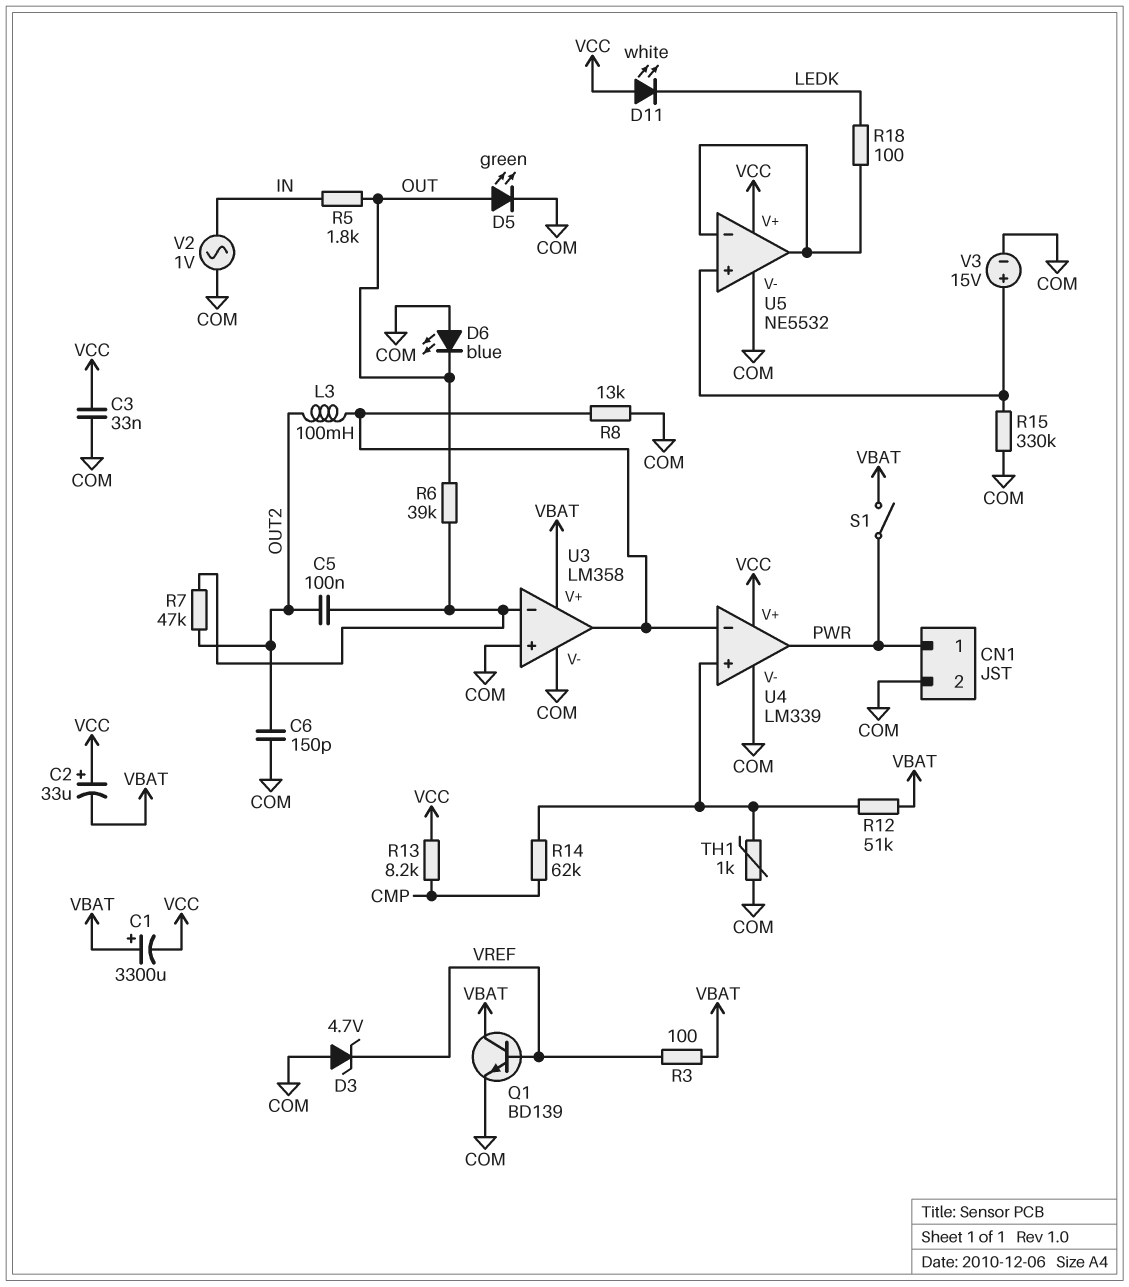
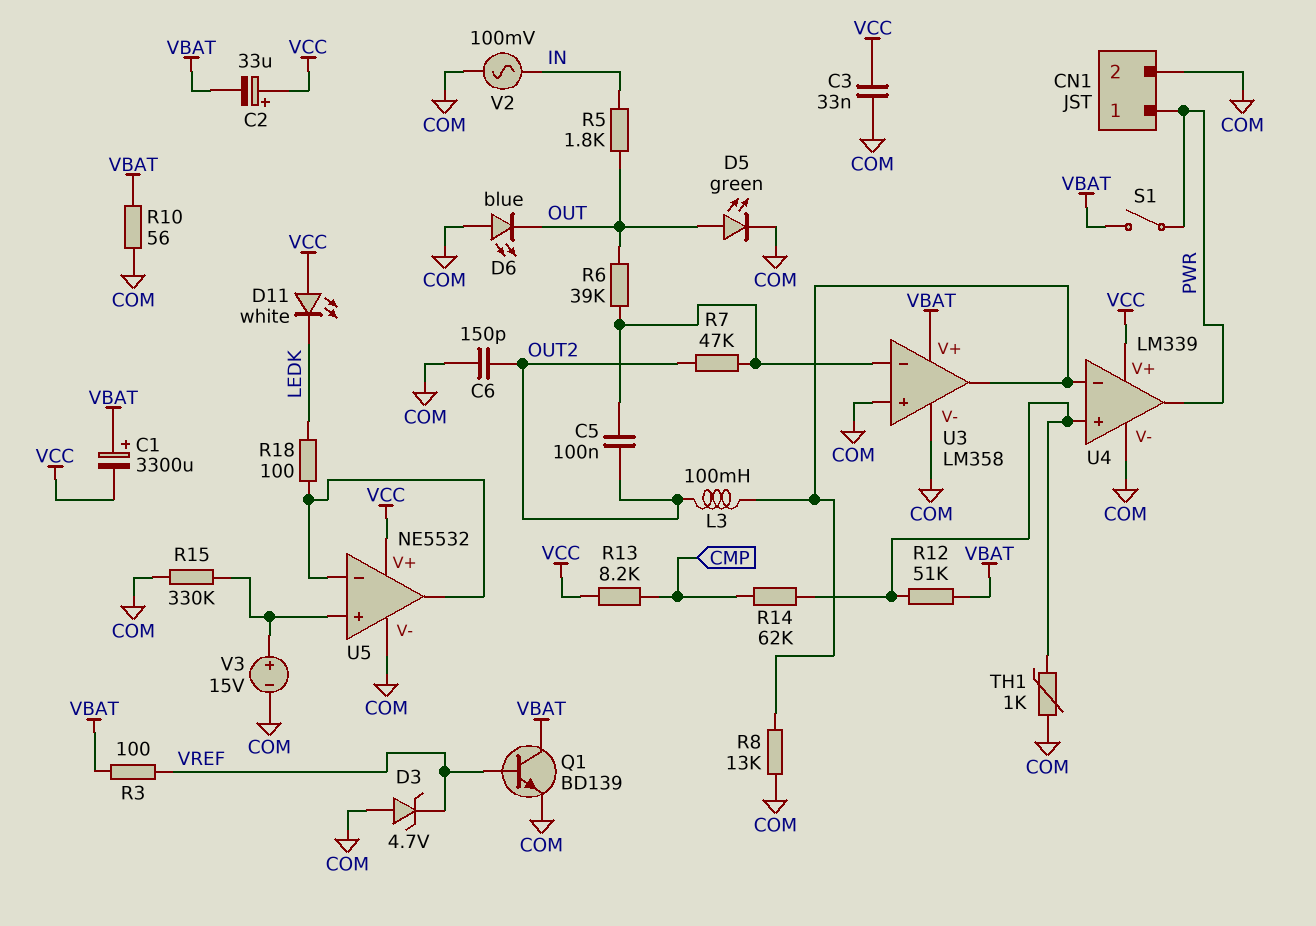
R10: none -> 56 (COM, VBAT)
V2: AC 1V (COM, IN) -> AC 100mV (COM, IN)

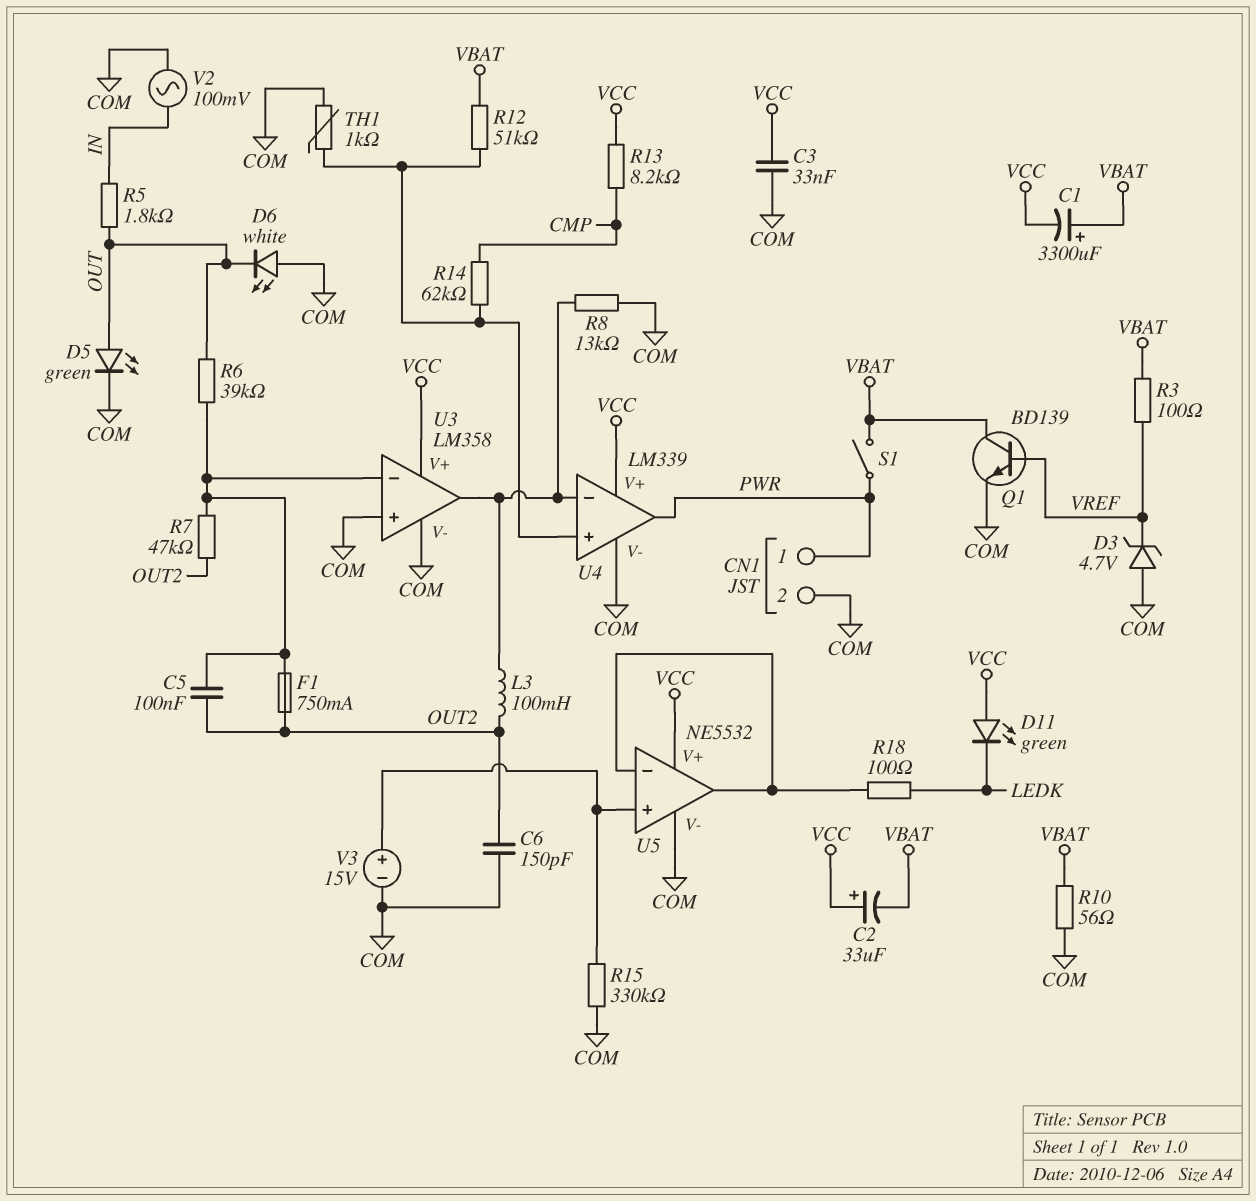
D6: LED blue (A COM, K OUT) -> LED white (A COM, K OUT)
D11: LED white (A VCC, K LEDK) -> LED green (A VCC, K LEDK)
F1: none -> 750mA (OUT2, U3/in-)
U3 pin V+: VBAT -> VCC

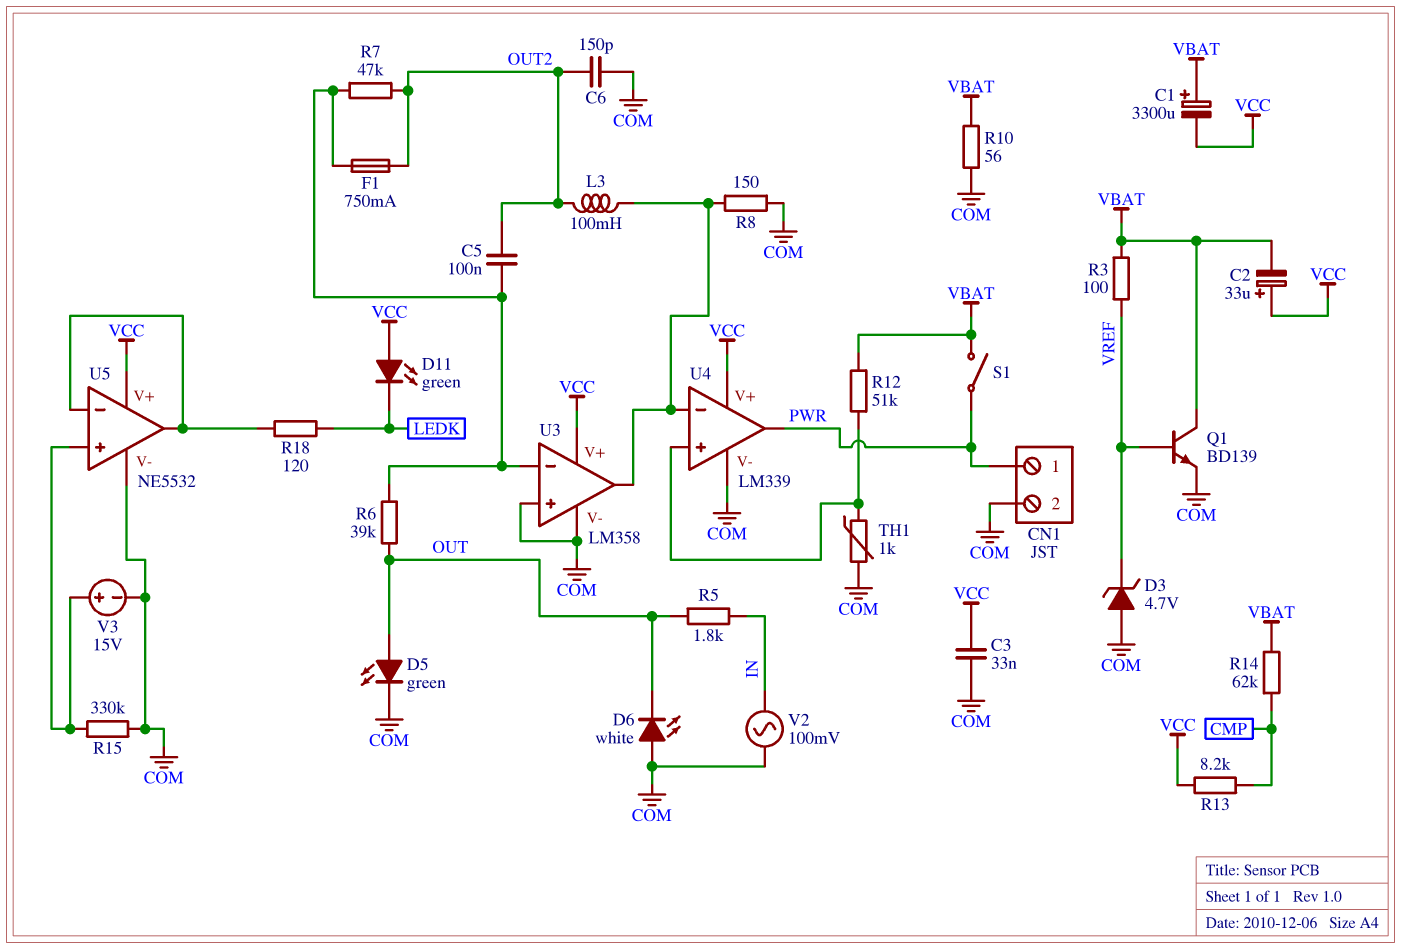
R8: 13k (COM, U3/out) -> 150 (COM, U3/out)
R14: 62k (CMP, U4/in+) -> 62k (CMP, VBAT)
R18: 100 (LEDK, U5/in-) -> 120 (LEDK, U5/in-)

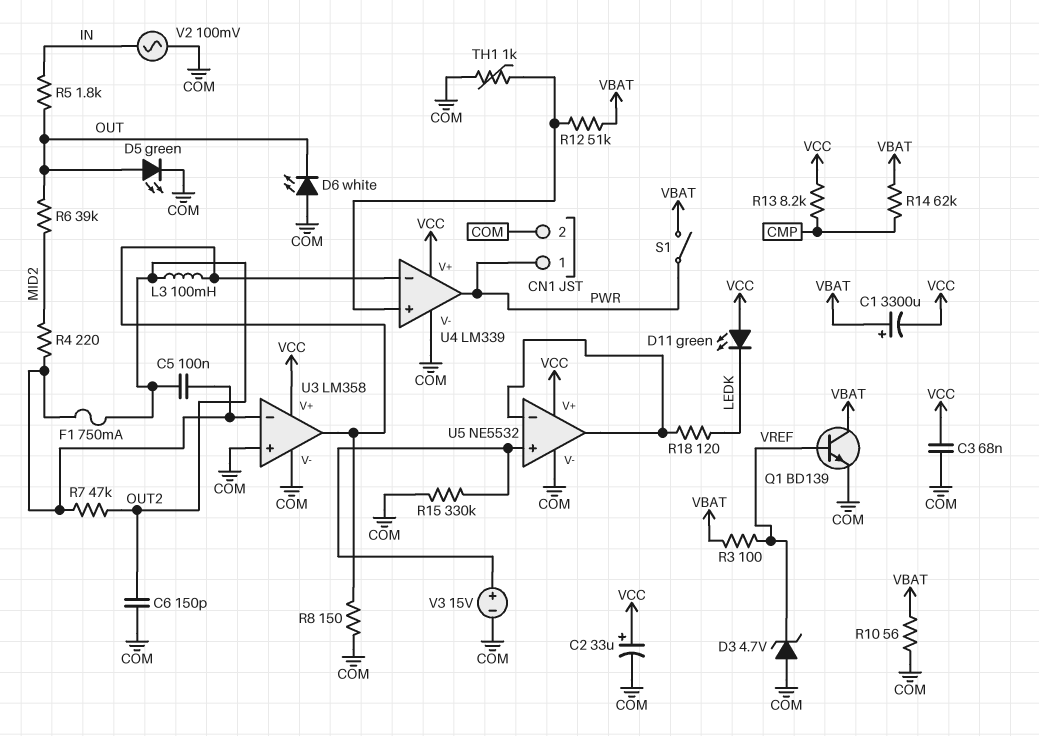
C2: 33uF (plus VCC, minus VBAT) -> 33uF (plus VCC, minus COM)
C3: 33nF (COM, VCC) -> 68nF (COM, VCC)
R4: none -> 220 (MID2, U3/in-)
R6: 39k (OUT, U3/in-) -> 39k (MID2, OUT)

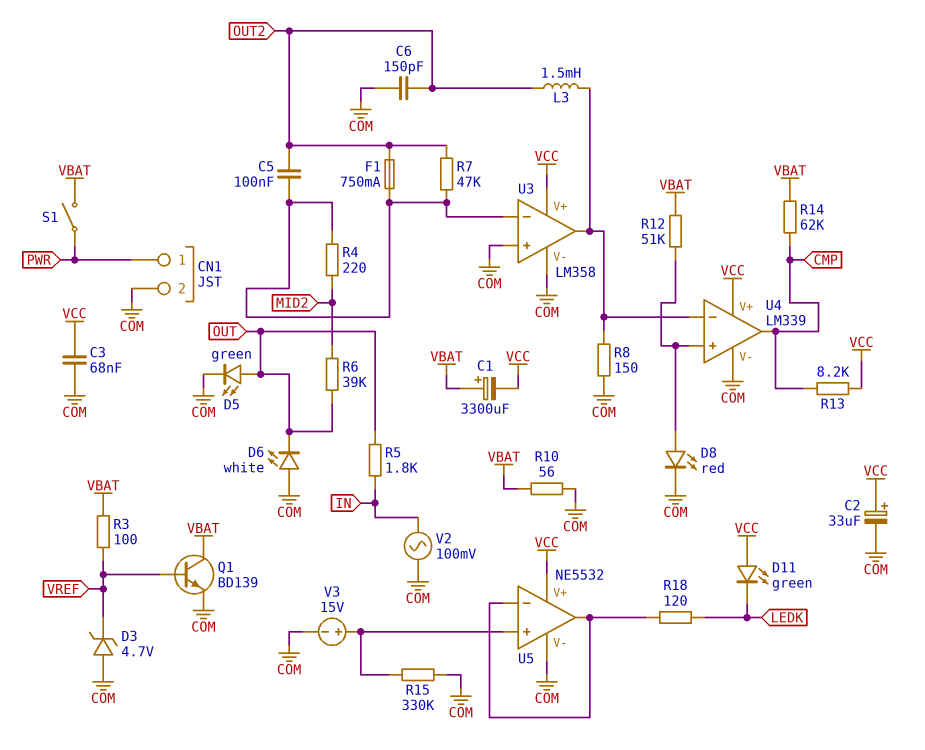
D8: none -> LED red (A U4/in+, K COM)
L3: 100mH (OUT2, U3/out) -> 1.5mH (OUT2, U3/out)
TH1: 1k (COM, U4/in+) -> none
U4 pin out: PWR -> CMP

